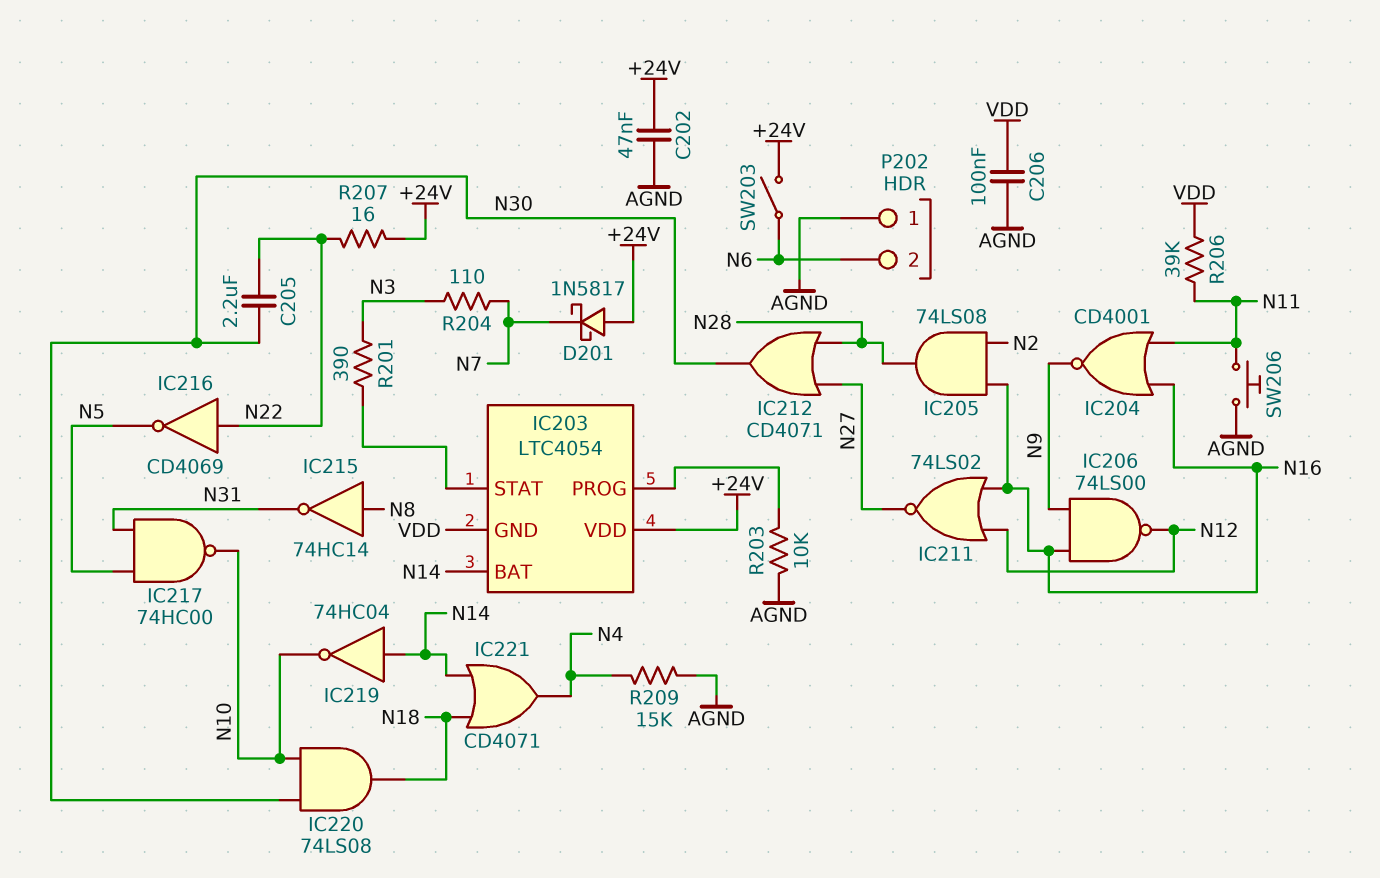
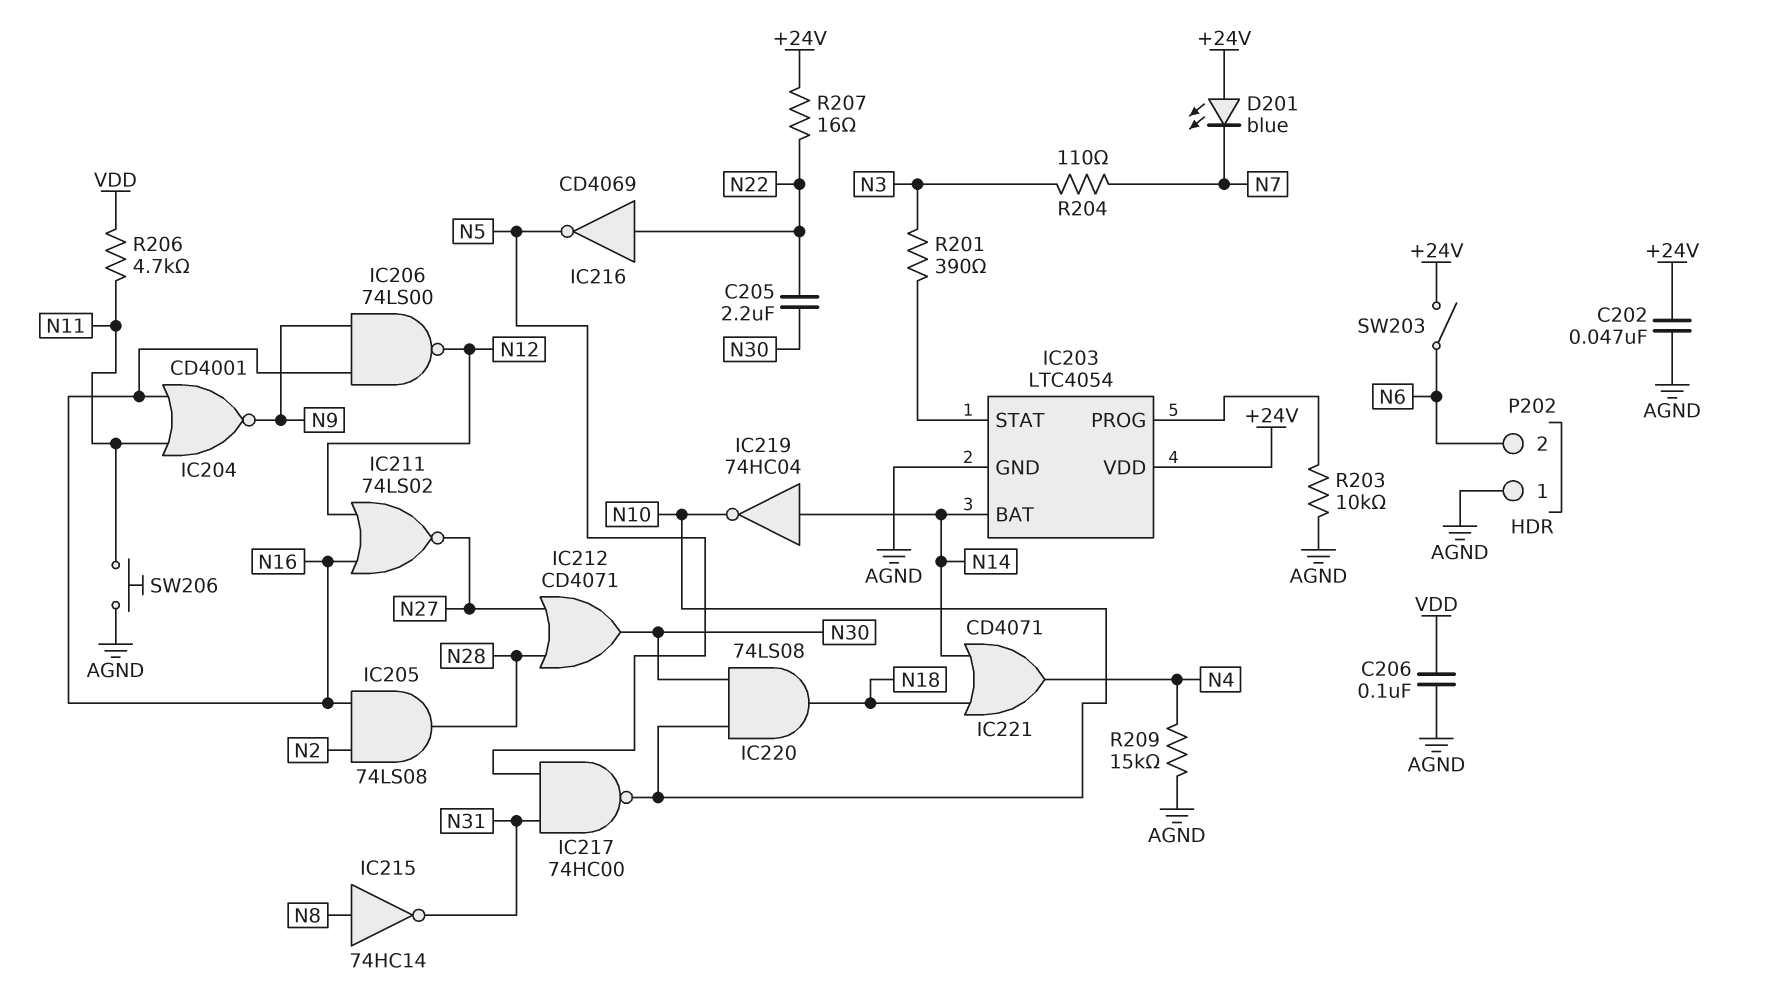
D201: schottky 1N5817 (A +24V, K N7) -> LED blue (A +24V, K N7)
IC203 pin GND: VDD -> AGND
R206: 39k (N11, VDD) -> 4.7k (N11, VDD)

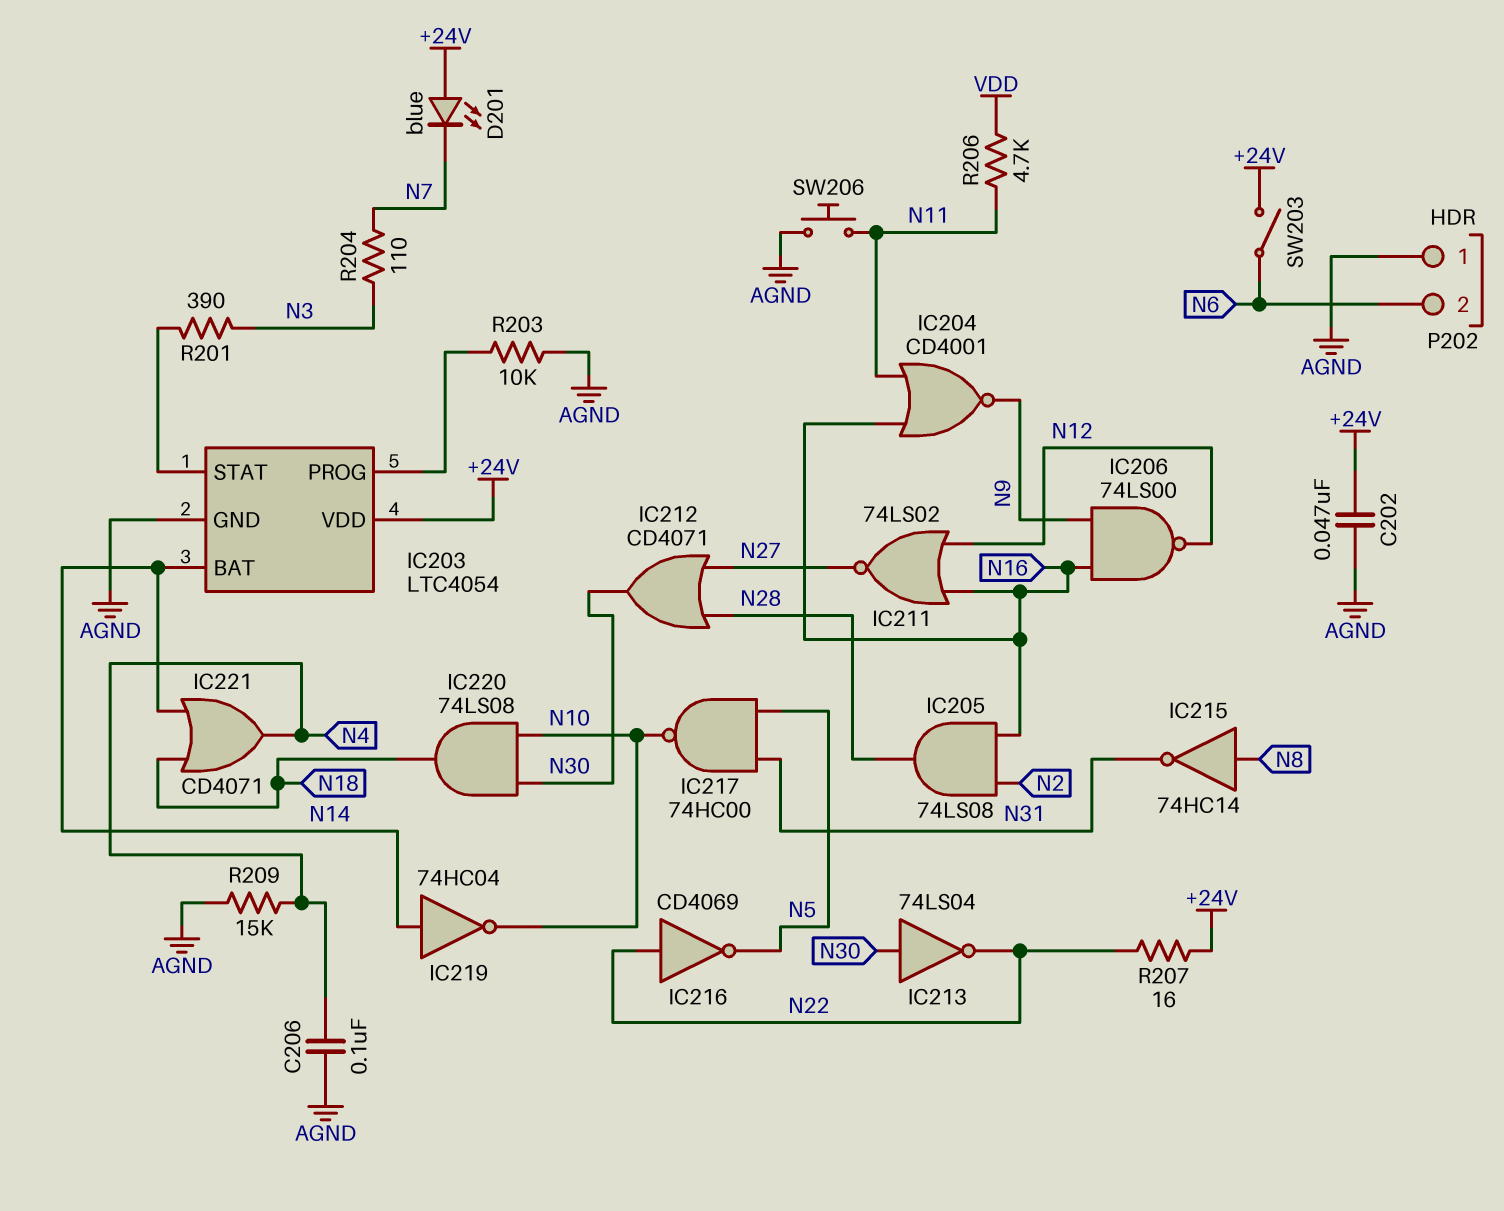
C205: 2.2uF (N22, N30) -> none
C206: 100nF (AGND, VDD) -> 100nF (AGND, N4)
IC213: none -> NOT 74LS04 (in N30, out N22)

